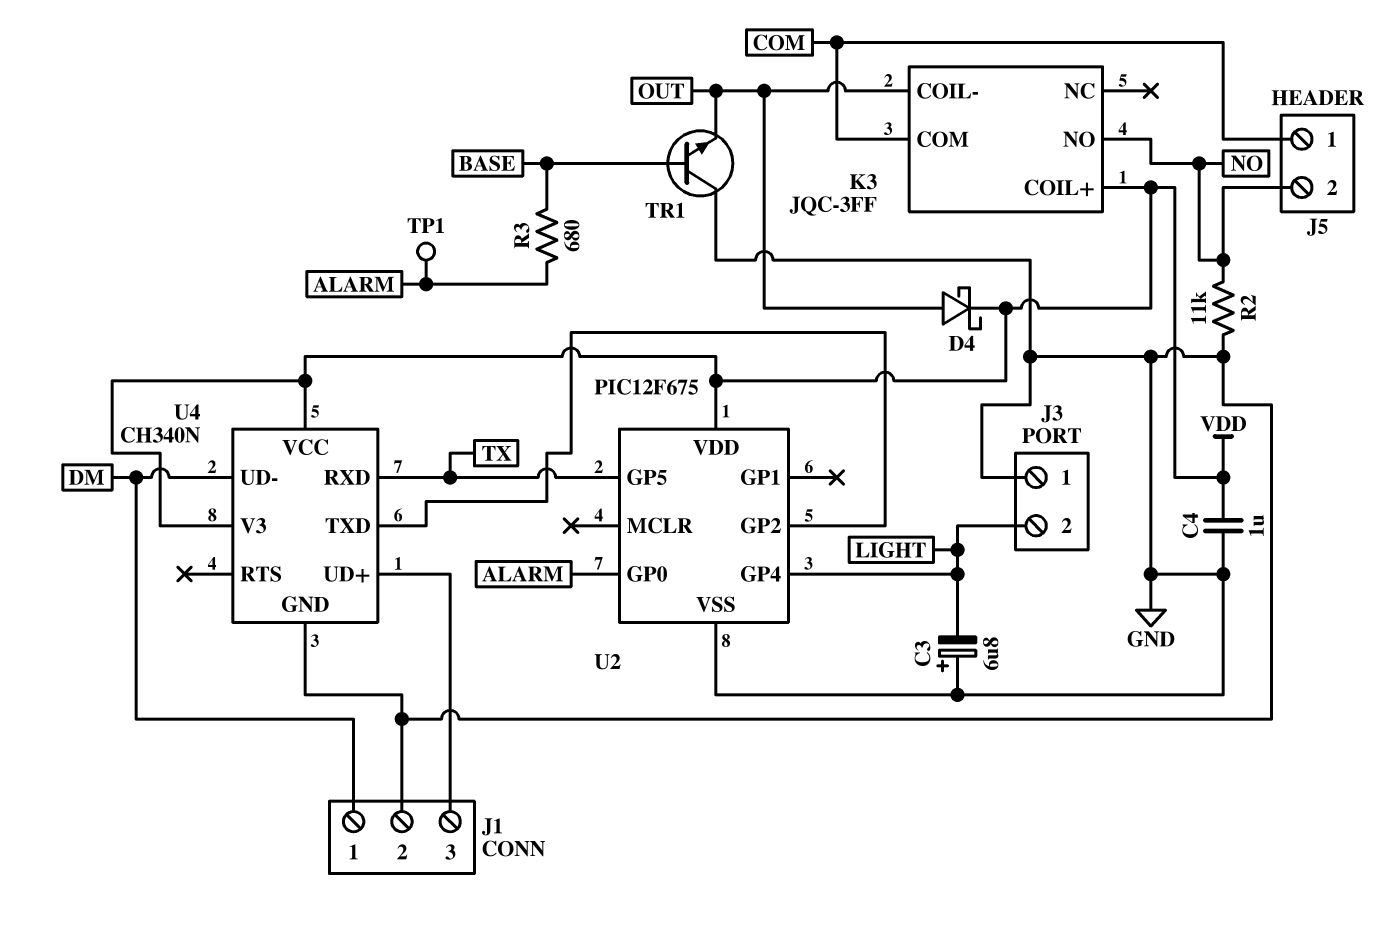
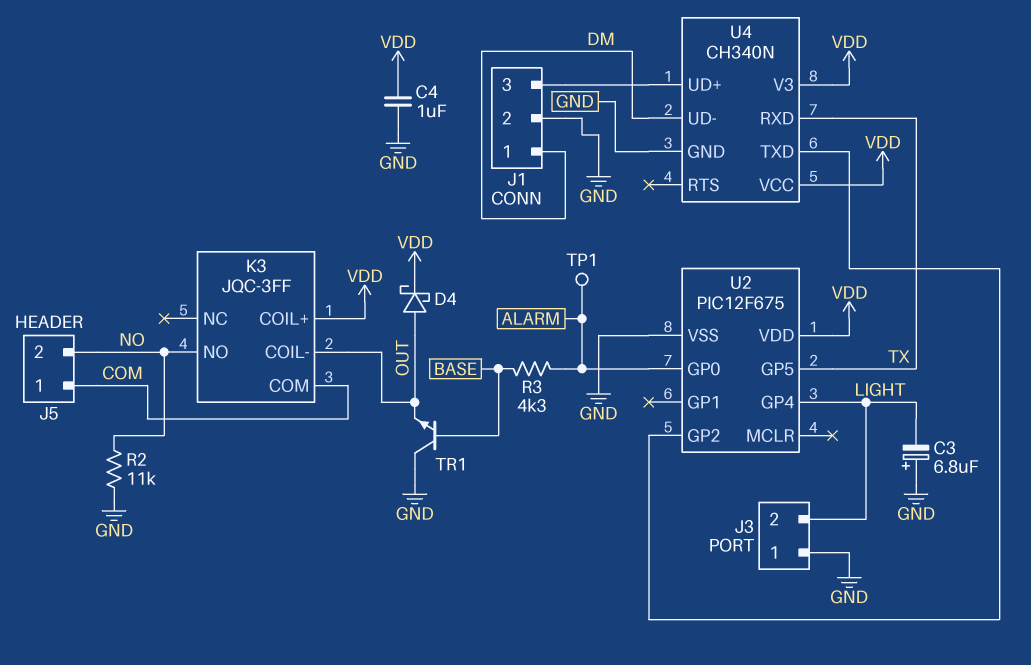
R3: 680 (ALARM, BASE) -> 4.3k (ALARM, BASE)

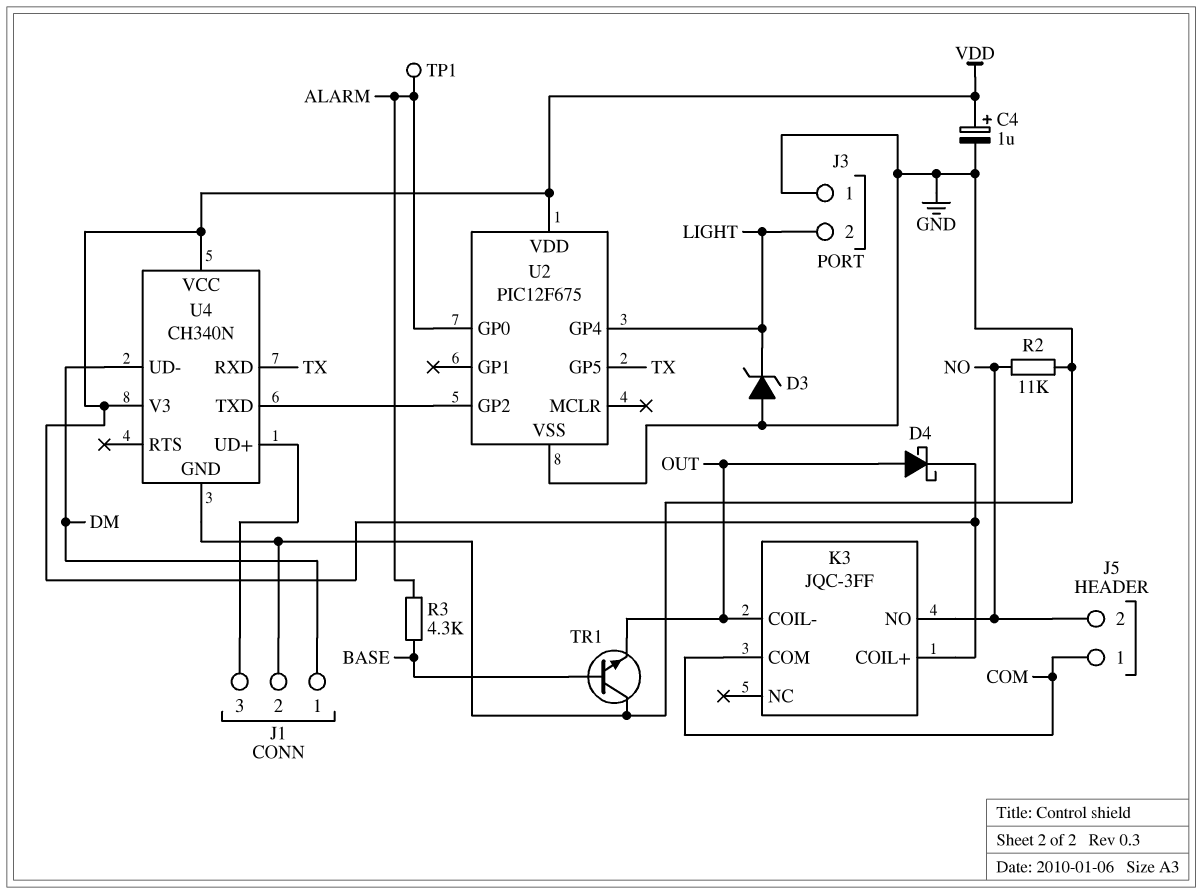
C3: 6.8uF (plus GND, minus LIGHT) -> none
C4: 1uF (GND, VDD) -> 1uF (plus VDD, minus GND)
D3: none -> zener (A GND, K LIGHT)

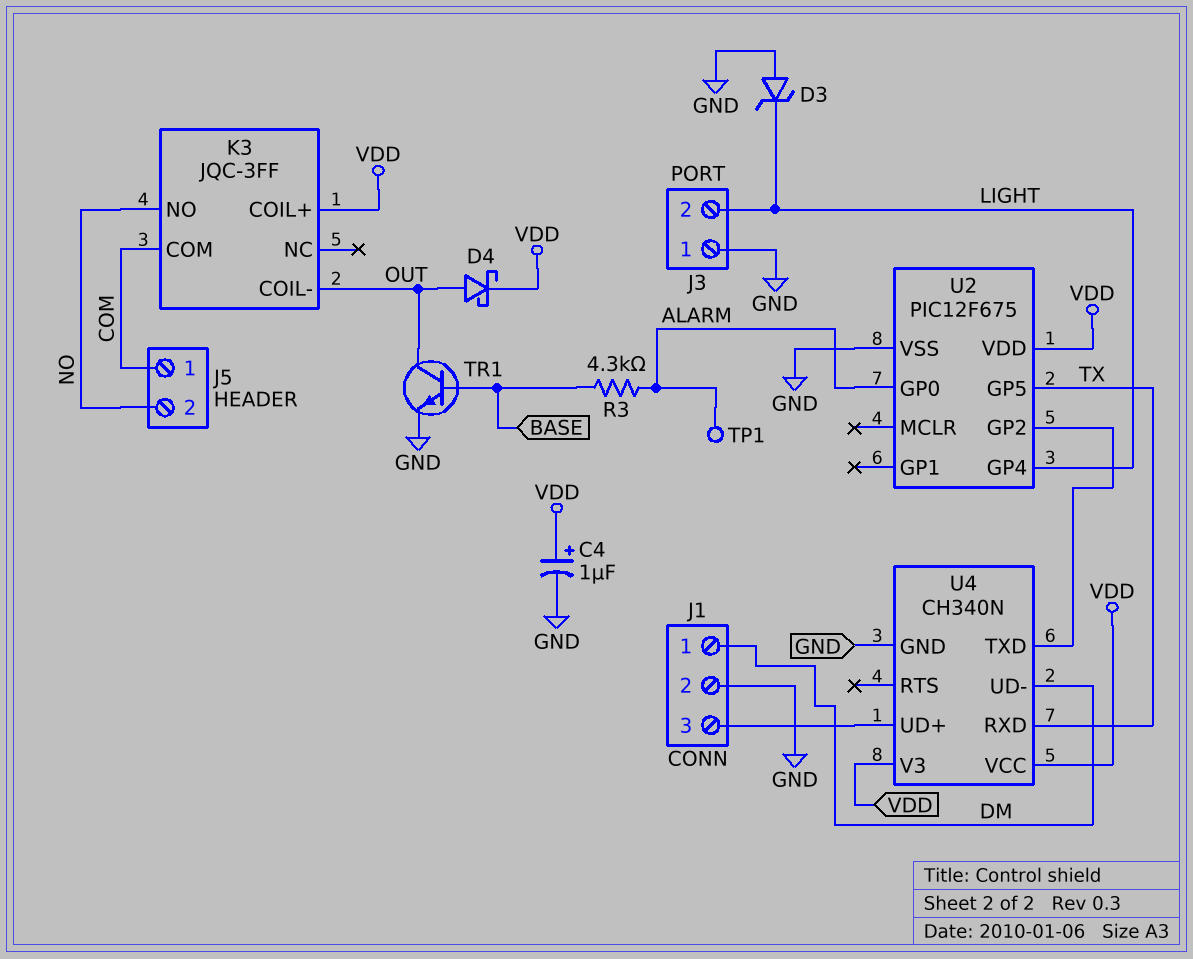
R2: 11k (GND, NO) -> none
TR1: NPN (B BASE, C GND, E OUT) -> NPN (B BASE, C OUT, E GND)

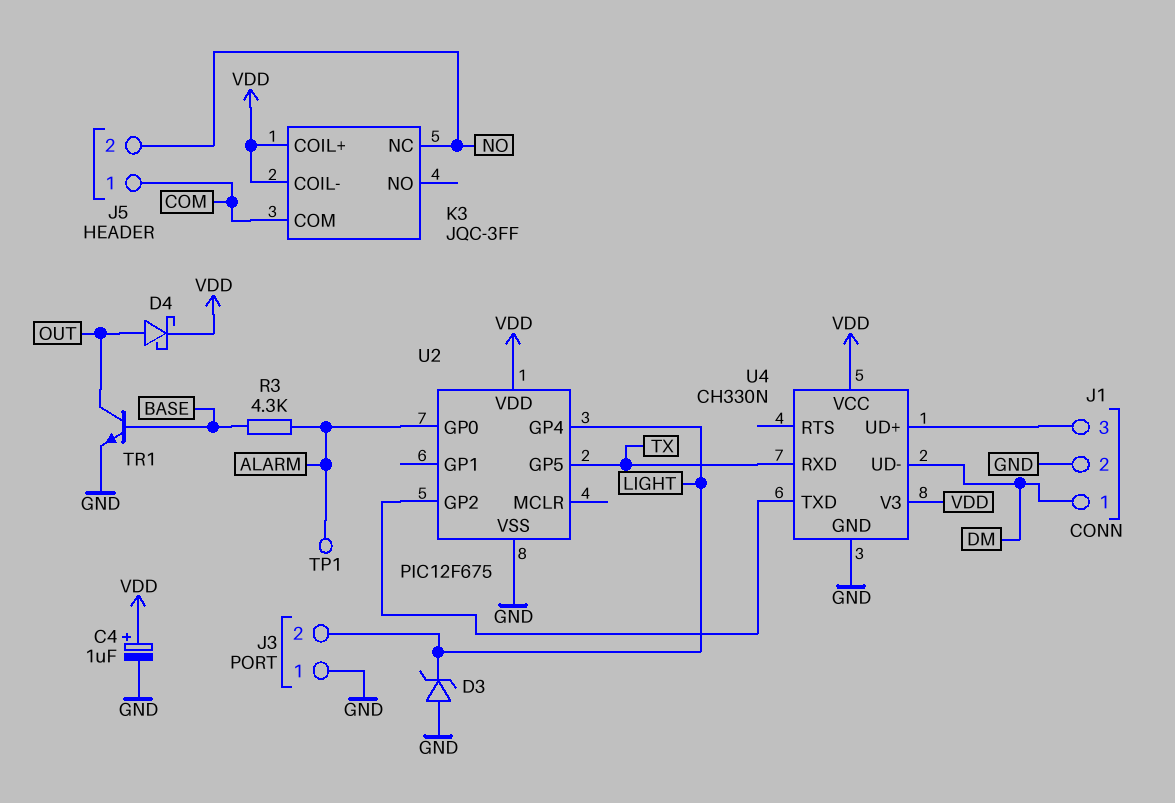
K3 pin COIL-: OUT -> VDD
K3 pin NC: none -> NO
K3 pin NO: NO -> none
U4: CH340N -> CH330N

